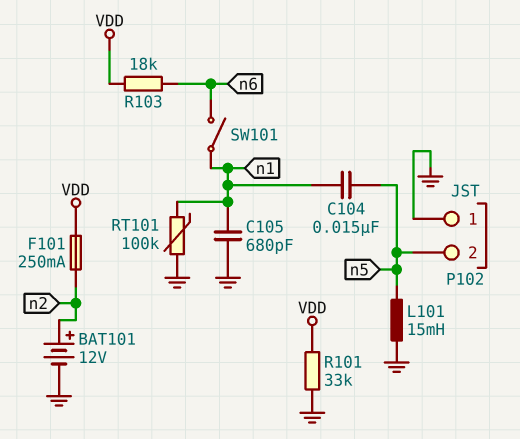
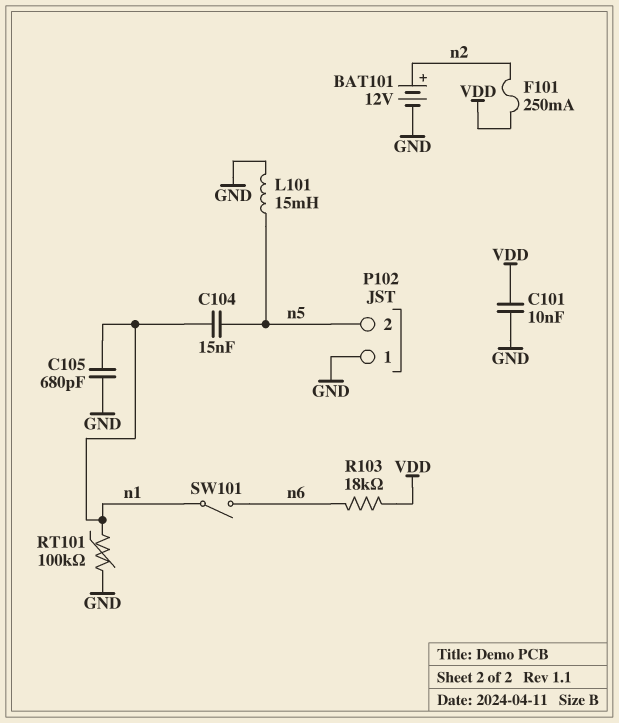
C101: none -> 10nF (GND, VDD)
R101: 33k (GND, VDD) -> none

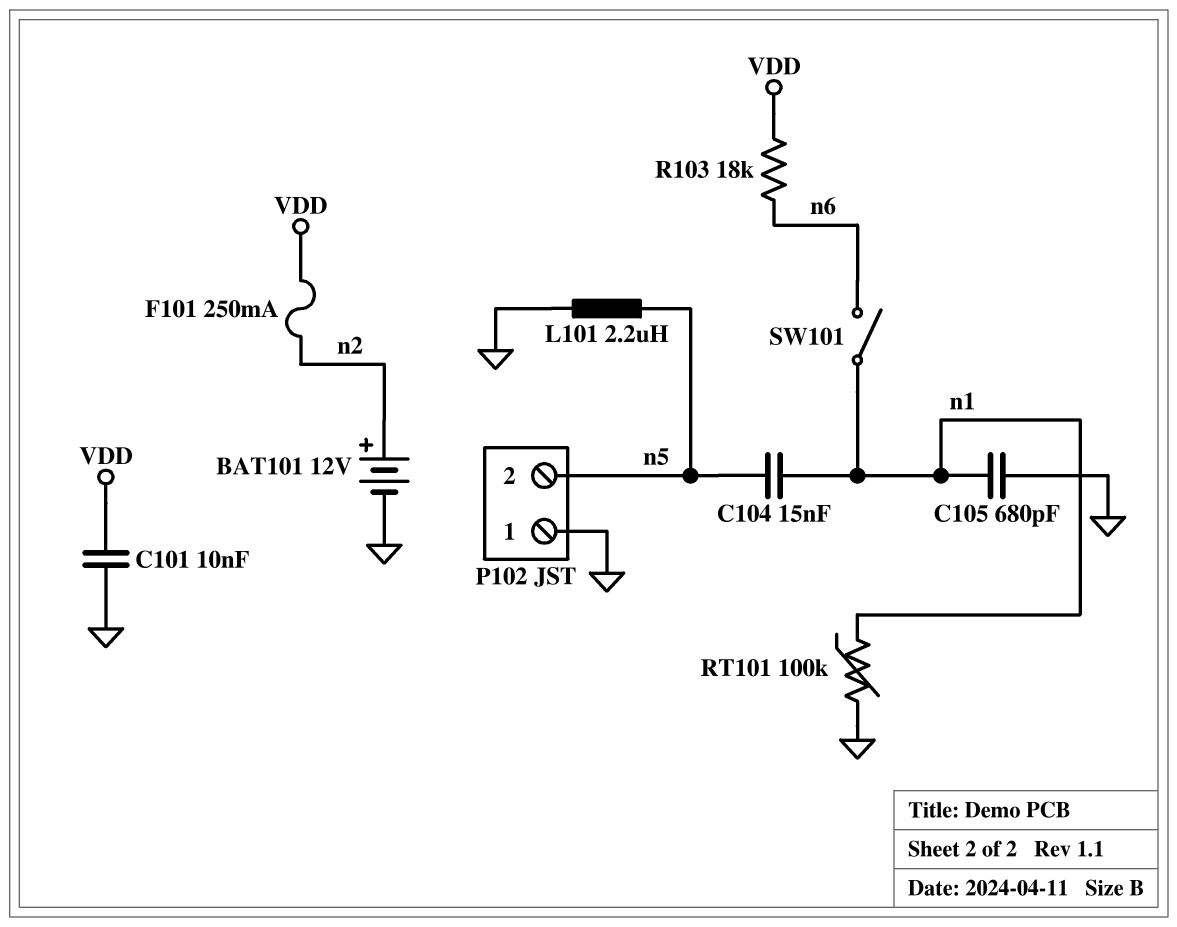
L101: 15mH (GND, n5) -> 2.2uH (GND, n5)

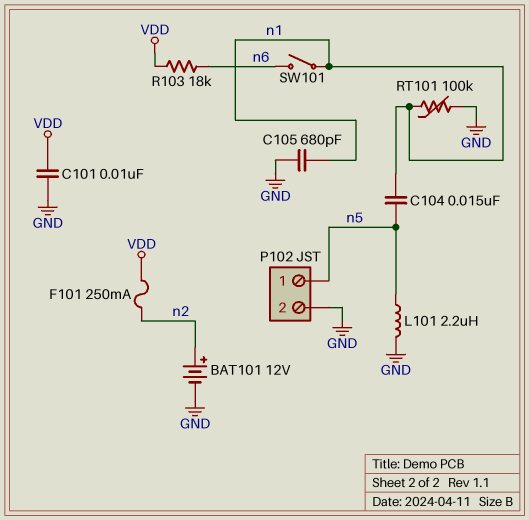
P102 pin 1: GND -> n5
P102 pin 2: n5 -> GND

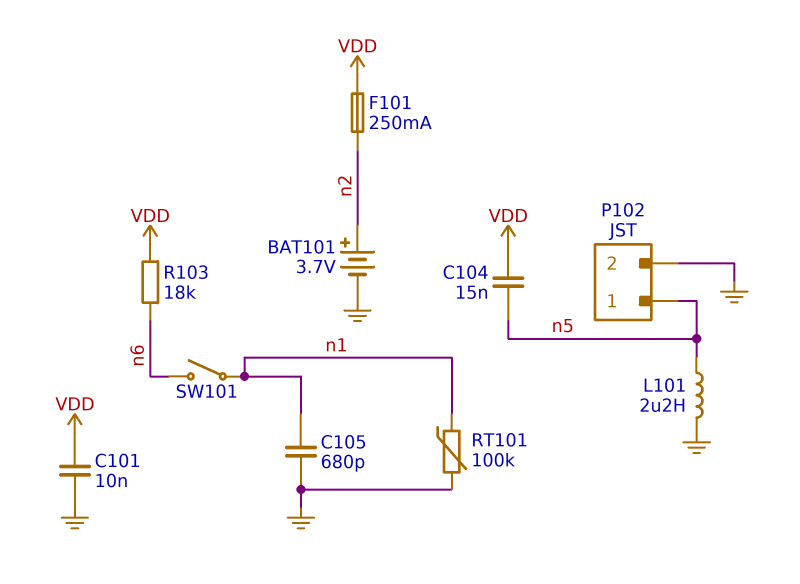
BAT101: 12V (plus n2, minus GND) -> 3.7V (plus n2, minus GND)
C104: 15nF (n1, n5) -> 15nF (VDD, n5)

